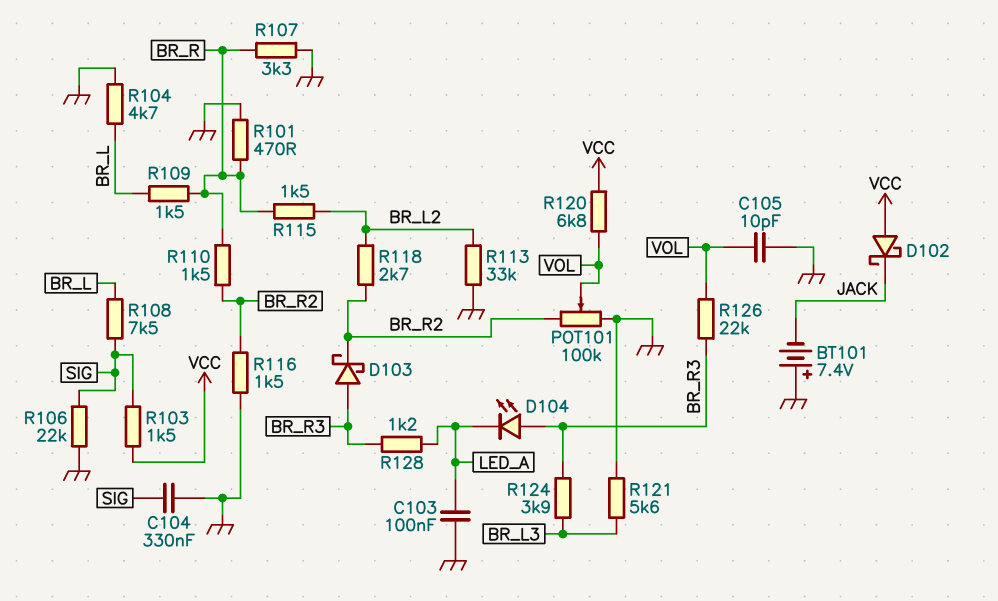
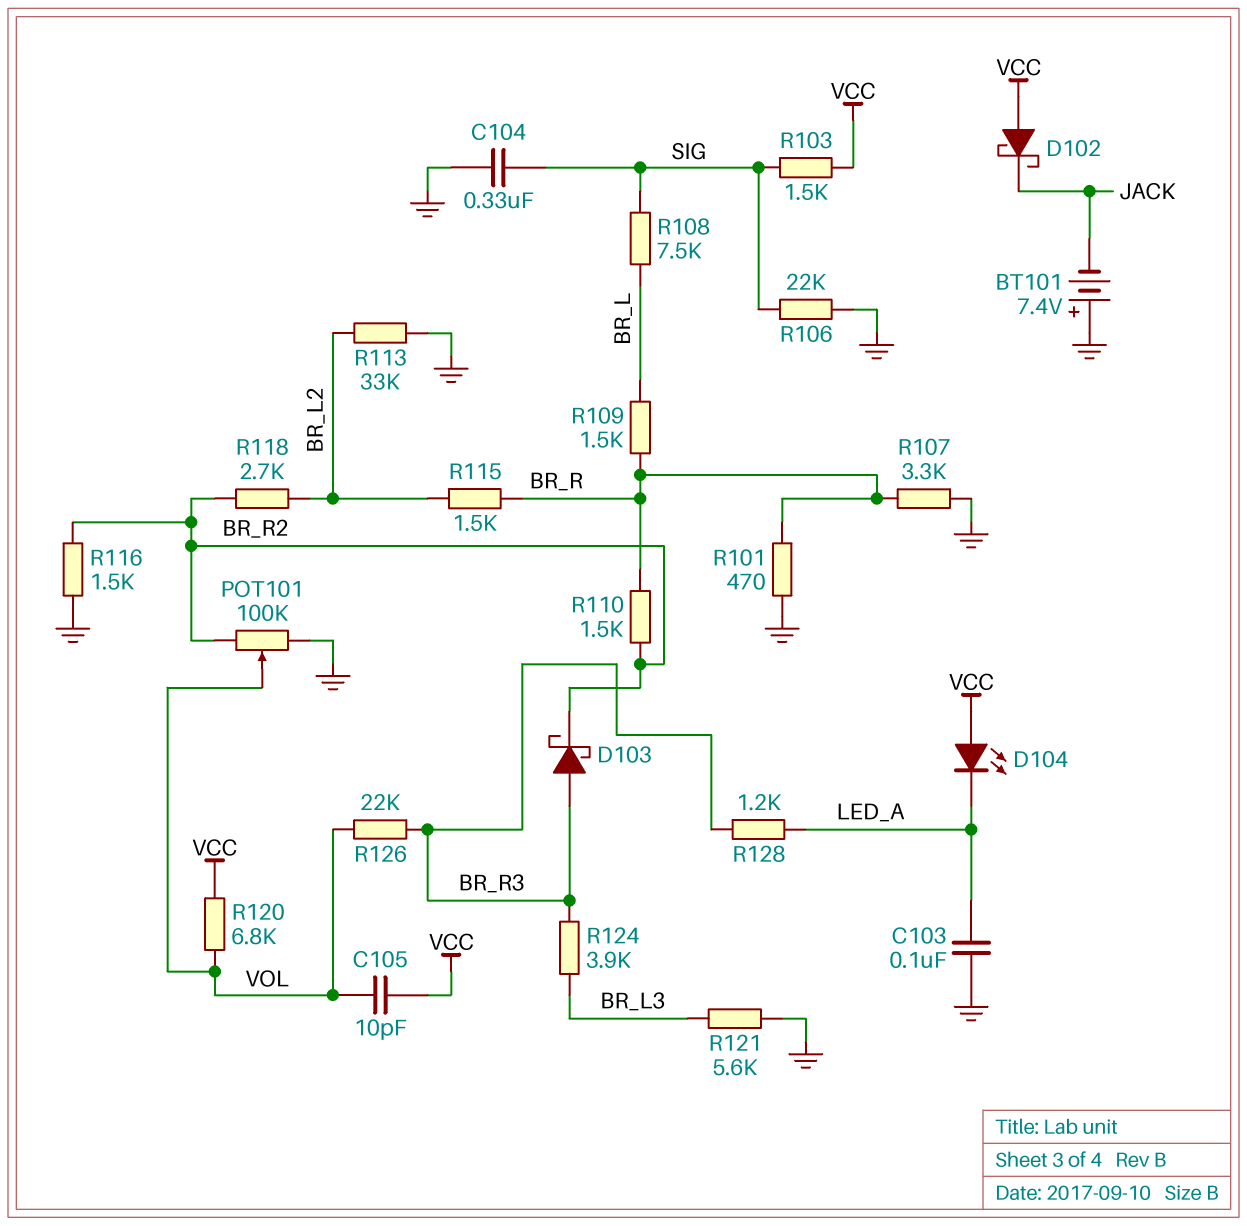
C105: 10pF (GND, VOL) -> 10pF (VCC, VOL)
D104: LED (A BR_R3, K LED_A) -> LED (A VCC, K LED_A)
R104: 4.7k (BR_L, GND) -> none

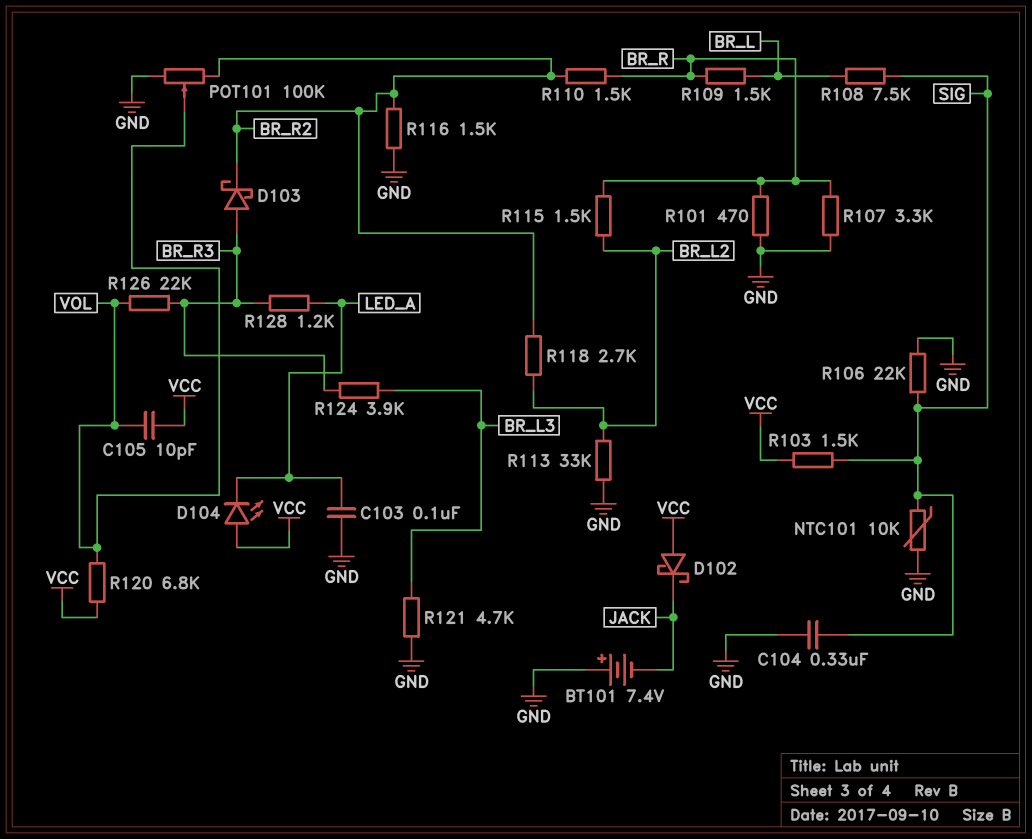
NTC101: none -> 10k (GND, SIG)
R121: 5.6k (BR_L3, GND) -> 4.7k (BR_L3, GND)

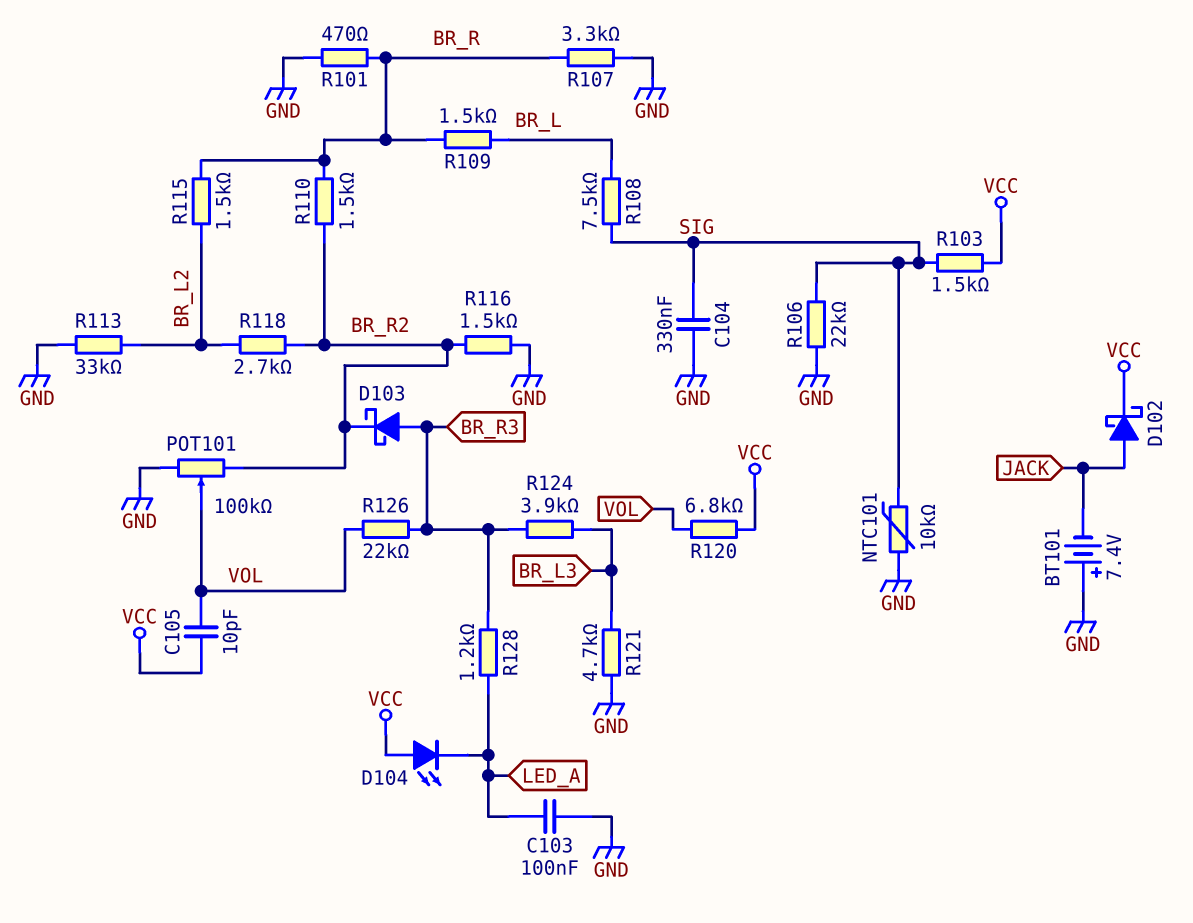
D102: schottky (A VCC, K JACK) -> schottky (A JACK, K VCC)

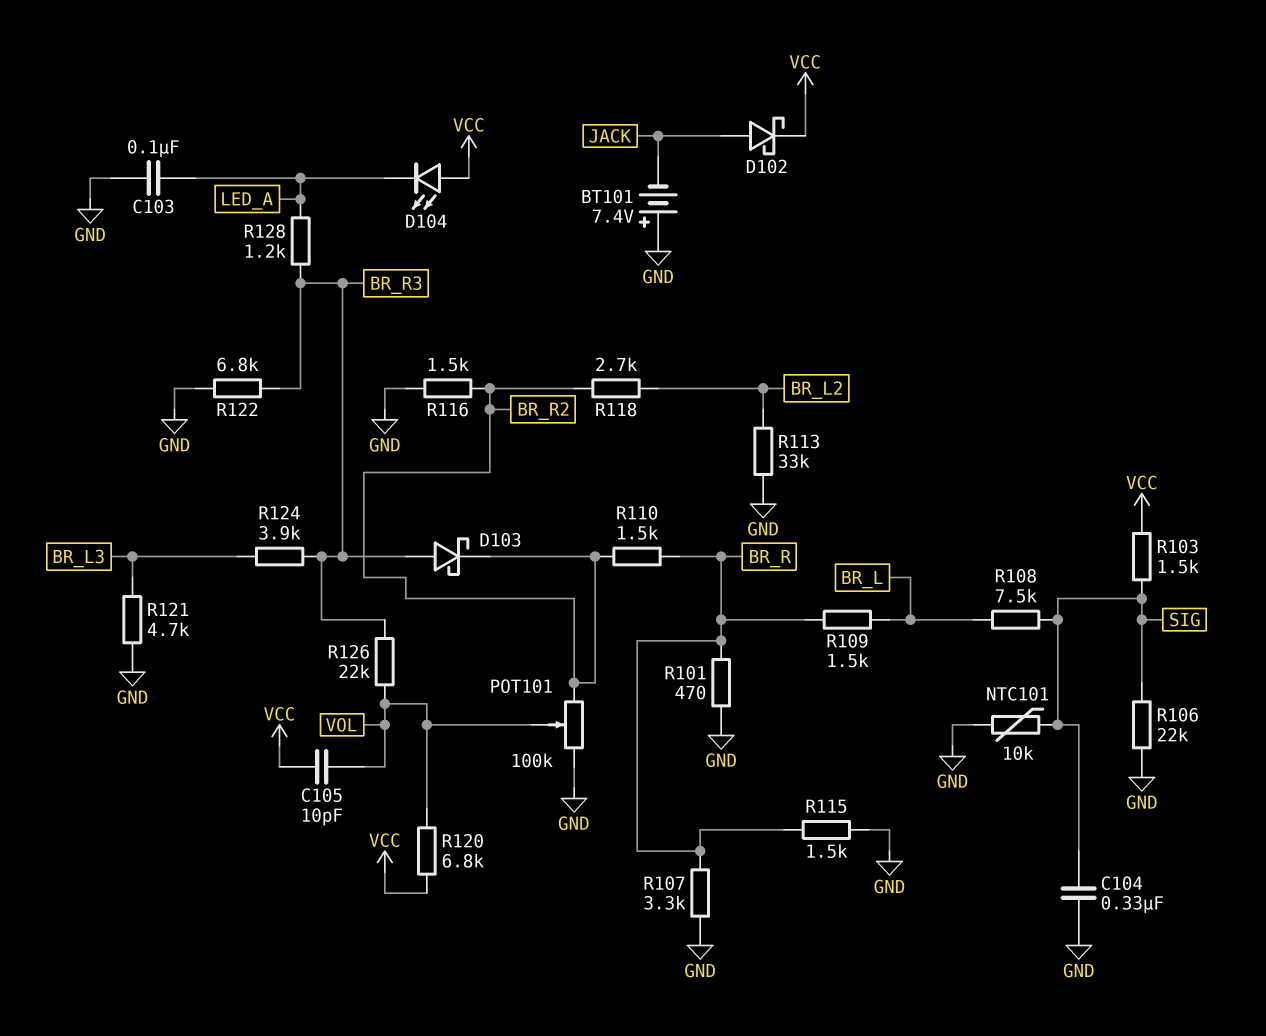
R115: 1.5k (BR_L2, BR_R) -> 1.5k (BR_R, GND)
R122: none -> 6.8k (BR_R3, GND)

